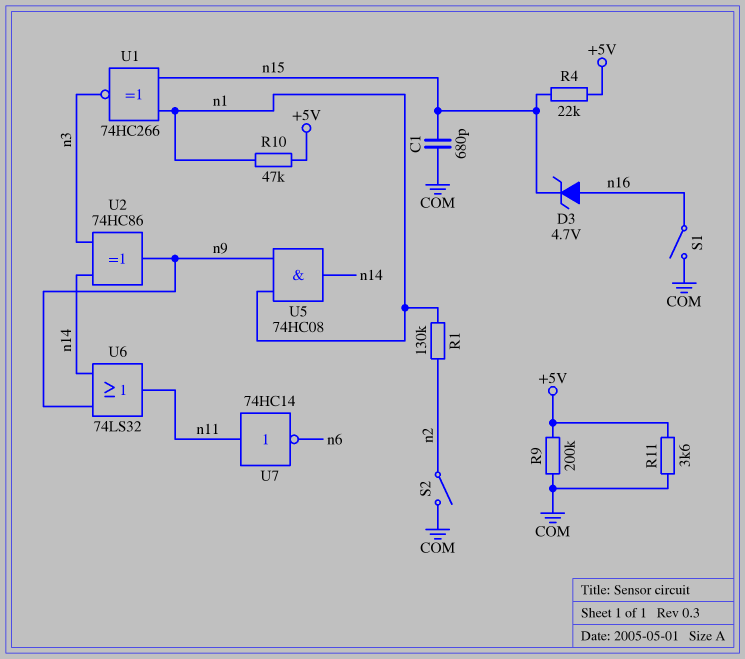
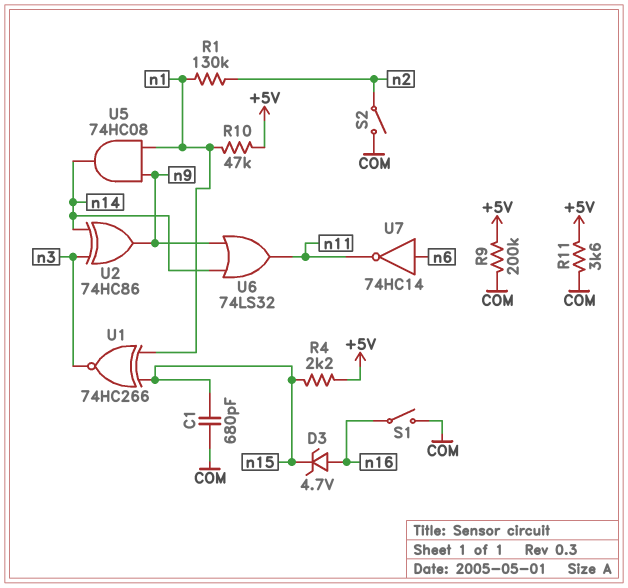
R4: 22k (+5V, n15) -> 2.2k (+5V, n15)
U7: NOT 74HC14 (in n11, out n6) -> NOT 74HC14 (in n6, out n11)

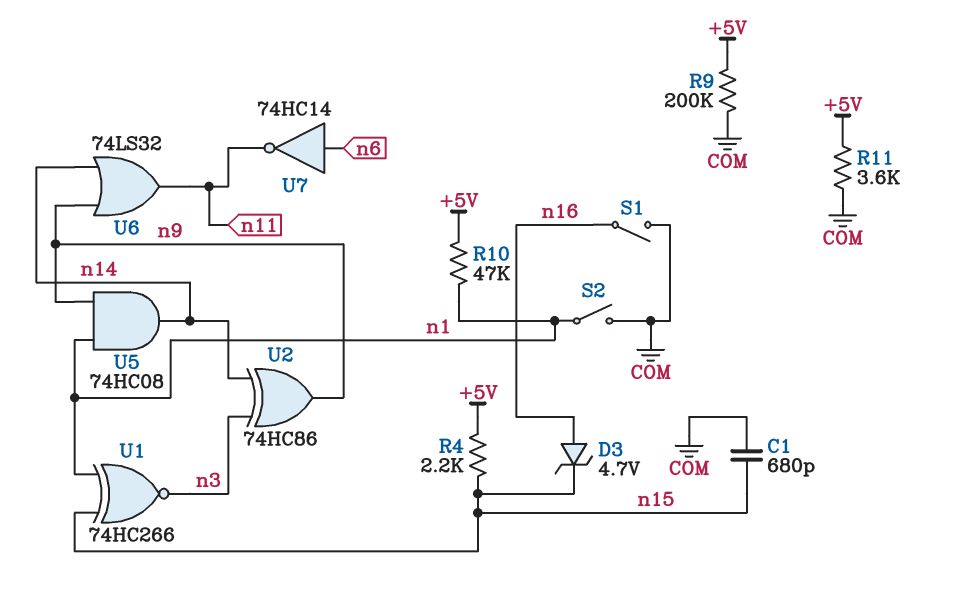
R1: 130k (n1, n2) -> none
S2: switch (COM, n2) -> switch (COM, n1)

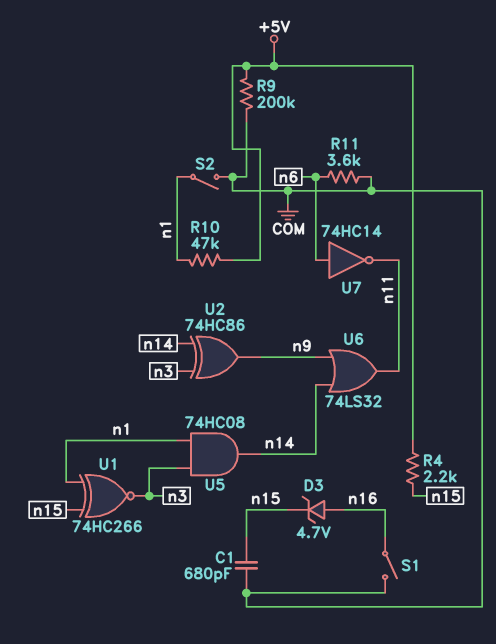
R11: 3.6k (+5V, COM) -> 3.6k (COM, n6)
U5: AND 74HC08 (in n1, in n9, out n14) -> AND 74HC08 (in n1, in n3, out n14)

